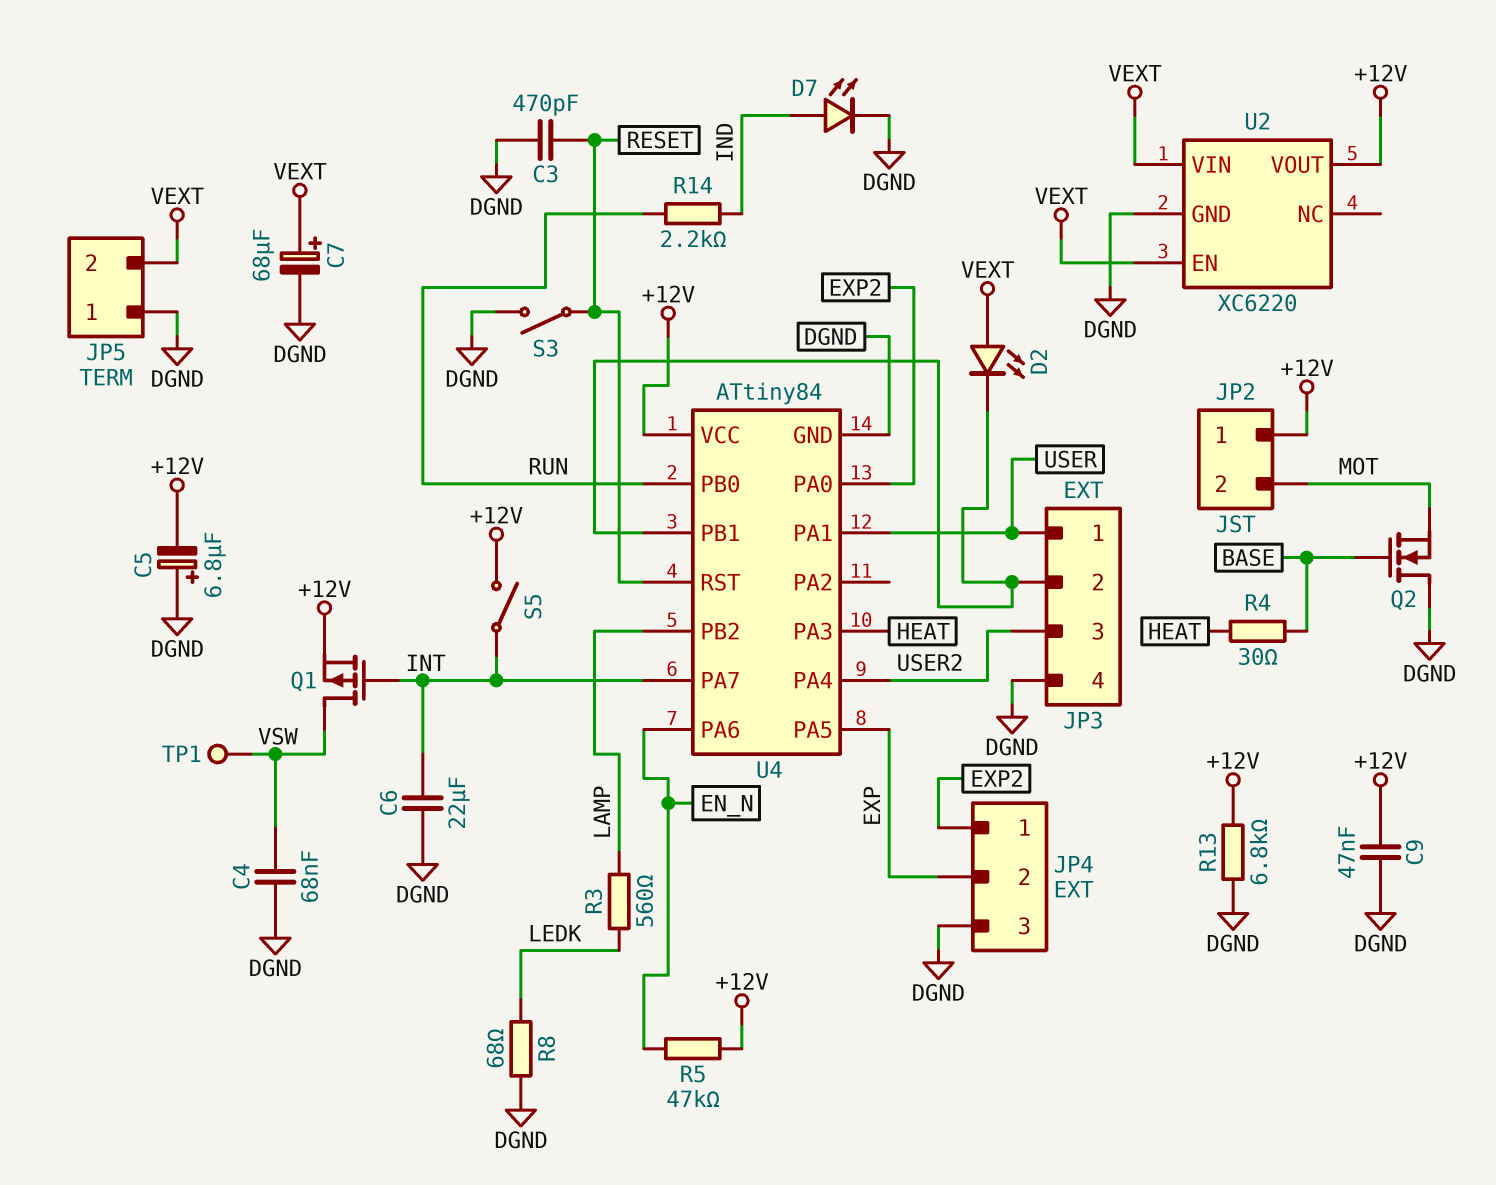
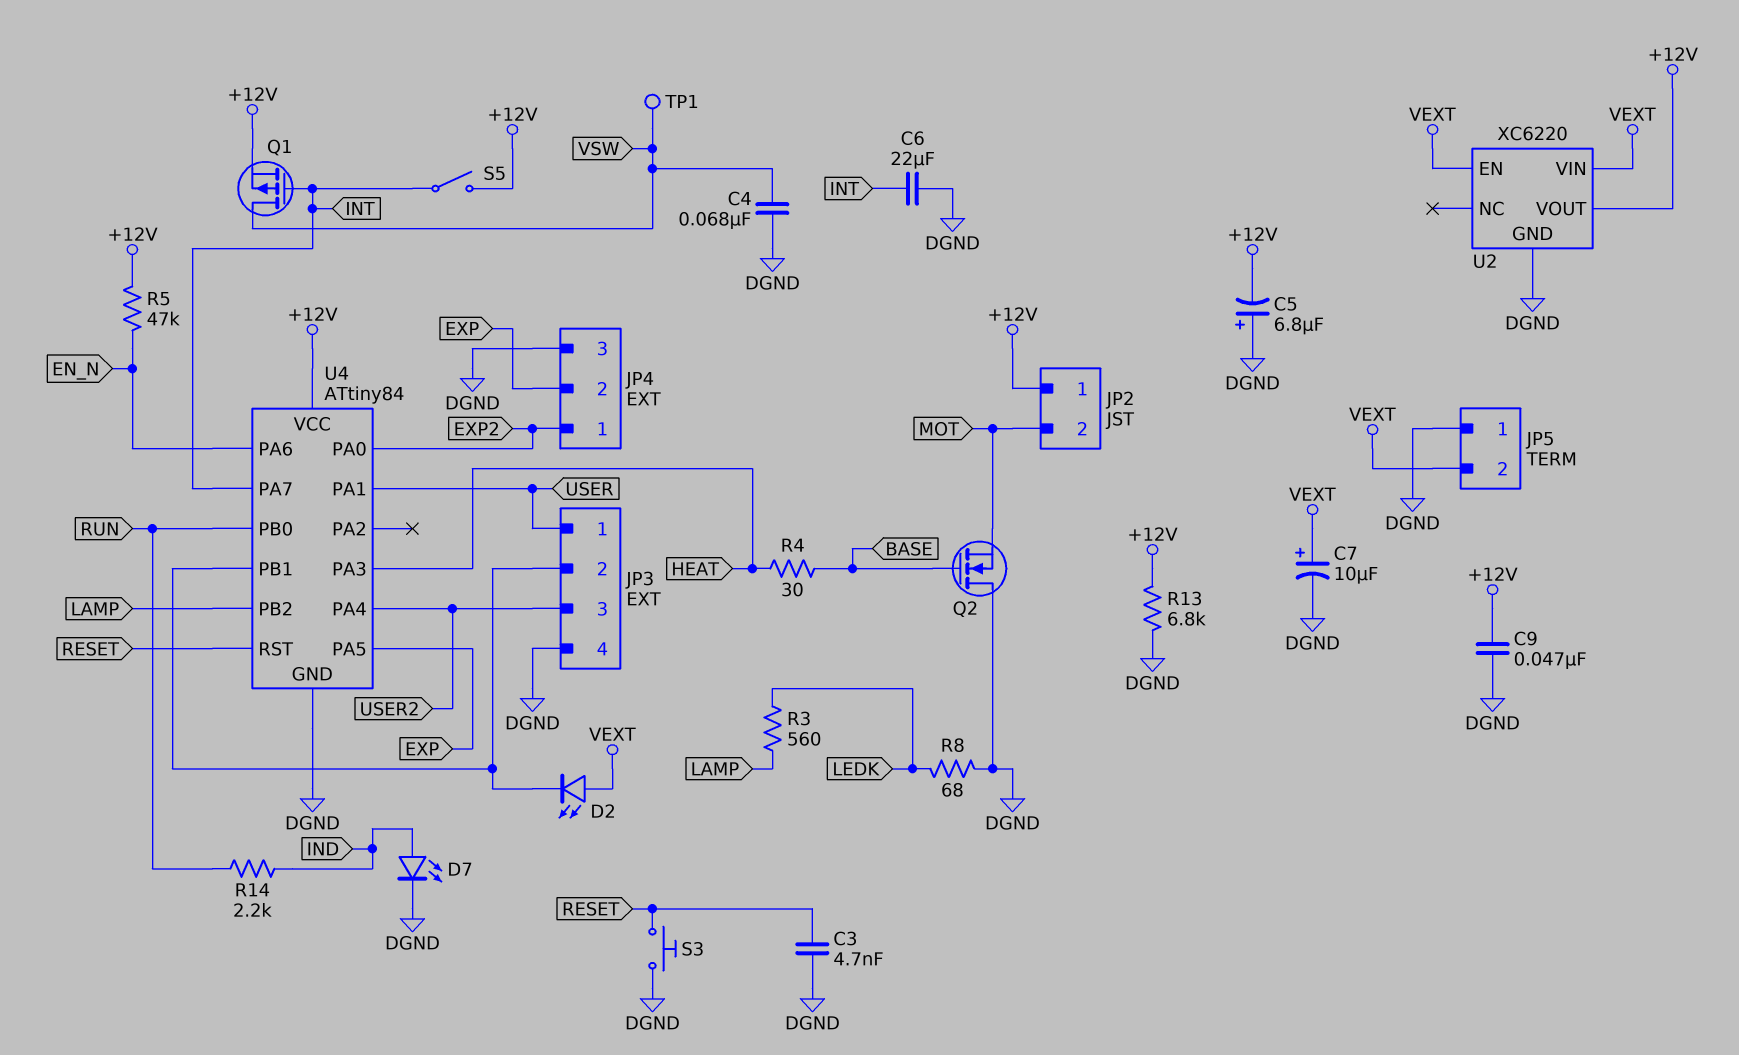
C3: 470pF (DGND, RESET) -> 4.7nF (DGND, RESET)
C7: 68uF (plus VEXT, minus DGND) -> 10uF (plus VEXT, minus DGND)
S3: switch (DGND, RESET) -> button (DGND, RESET)

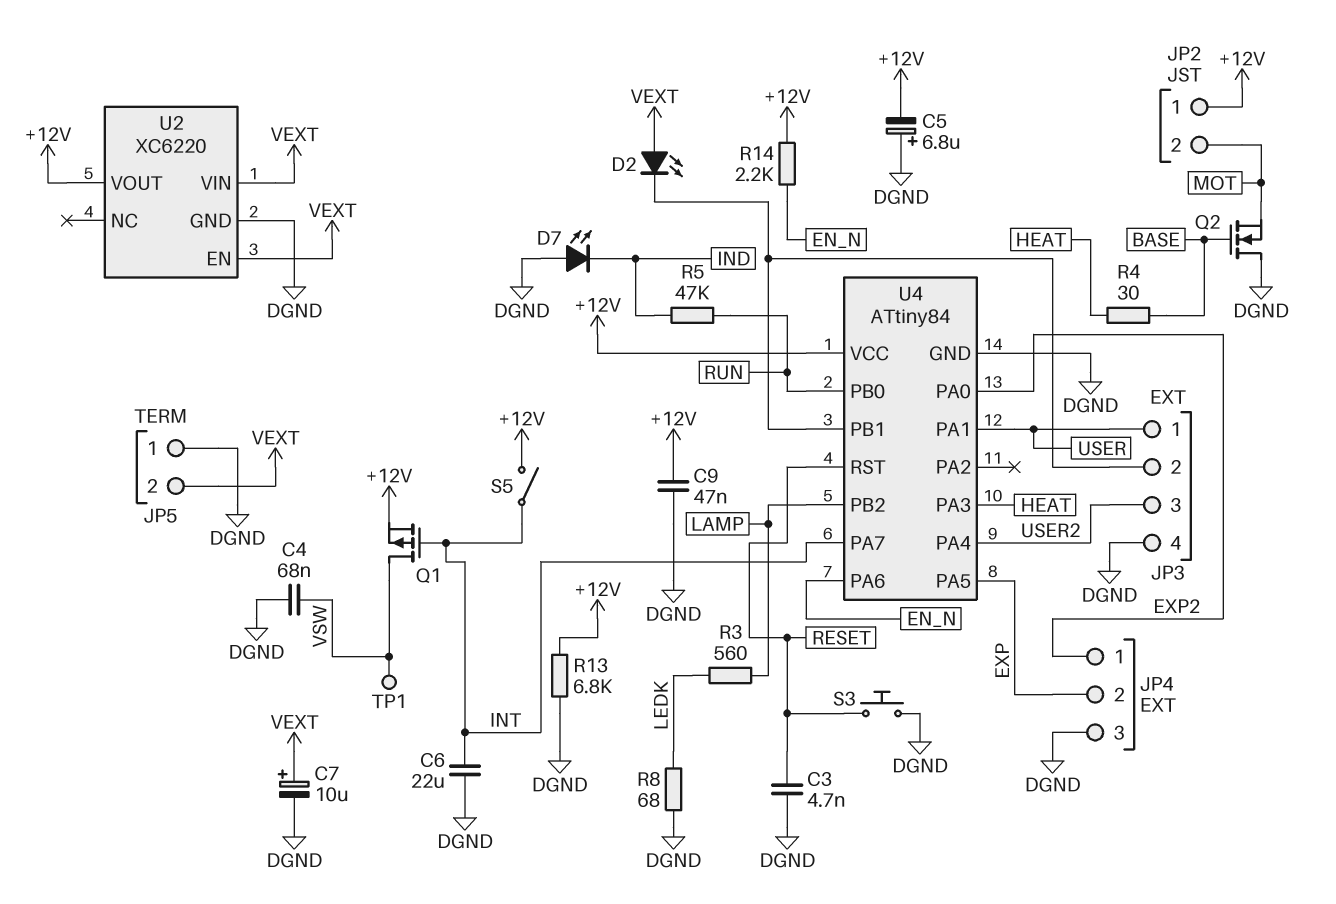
D7: LED (A IND, K DGND) -> LED (A DGND, K IND)
R5: 47k (+12V, EN_N) -> 47k (IND, RUN)
R14: 2.2k (IND, RUN) -> 2.2k (+12V, EN_N)

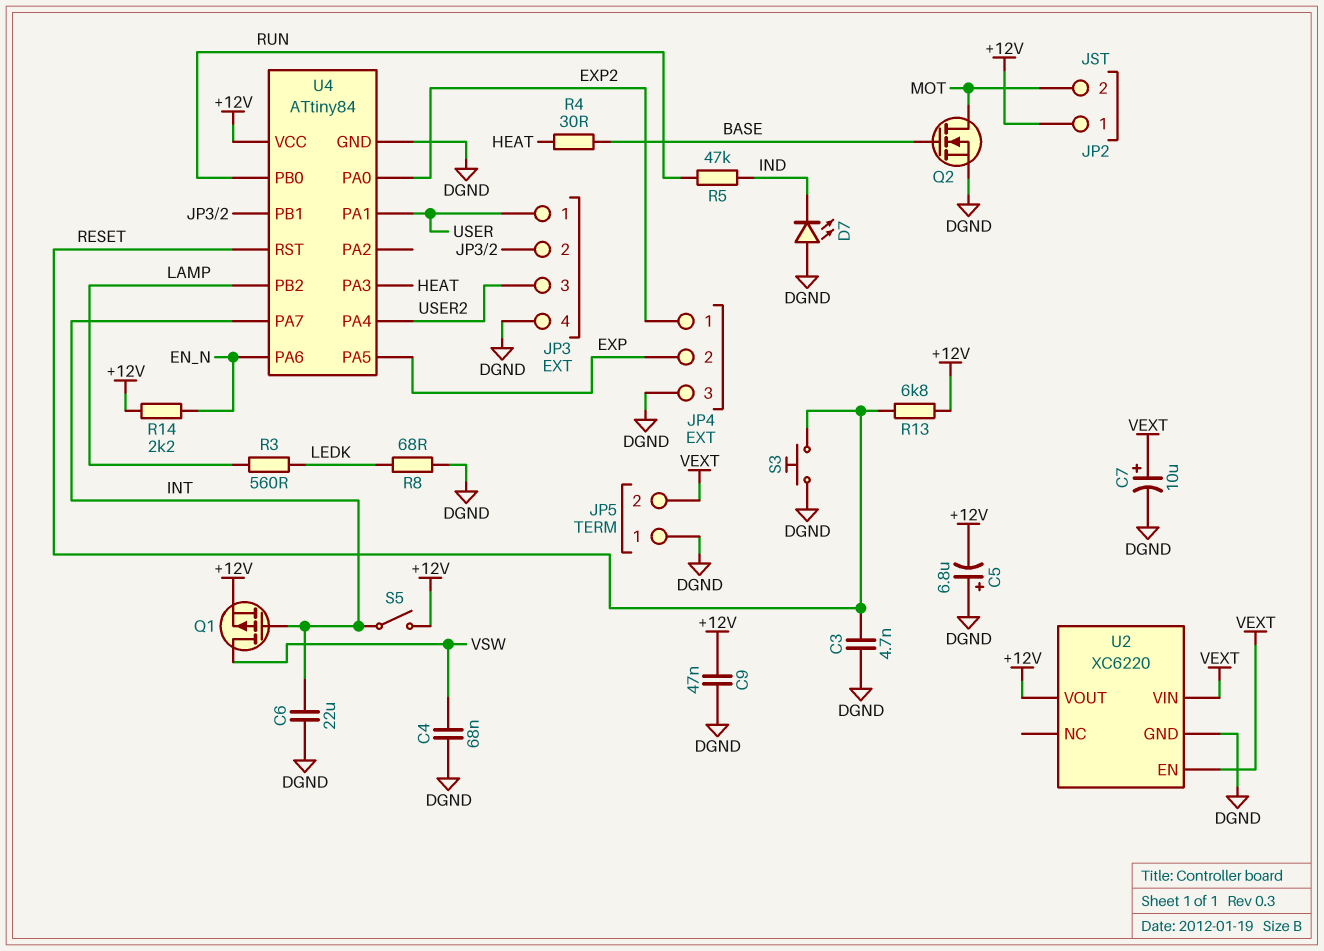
D2: LED (A VEXT, K JP3/2) -> none
Q2: NMOS (G BASE, D DGND, S MOT) -> NMOS (G BASE, D MOT, S DGND)
R13: 6.8k (+12V, DGND) -> 6.8k (+12V, RESET)
TP1: test point (VSW) -> none

